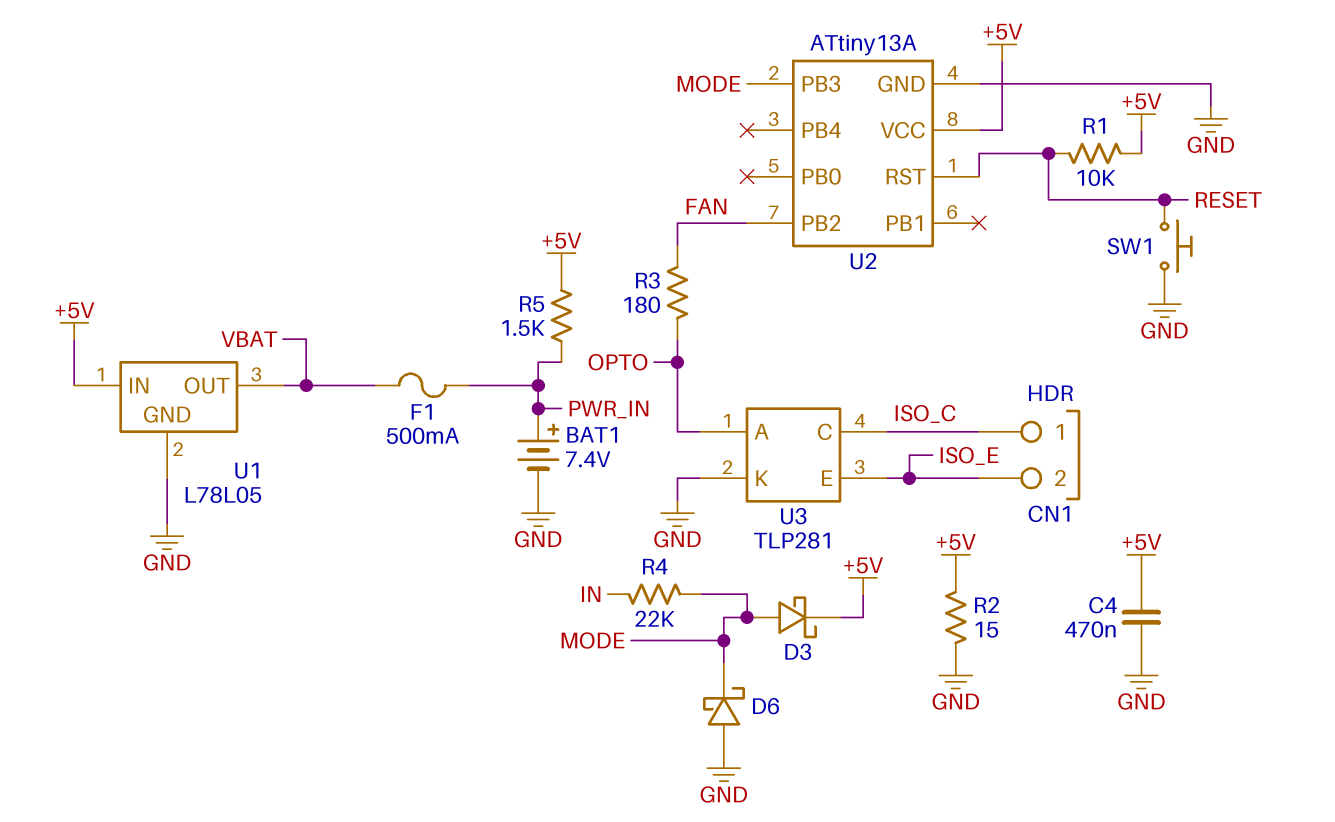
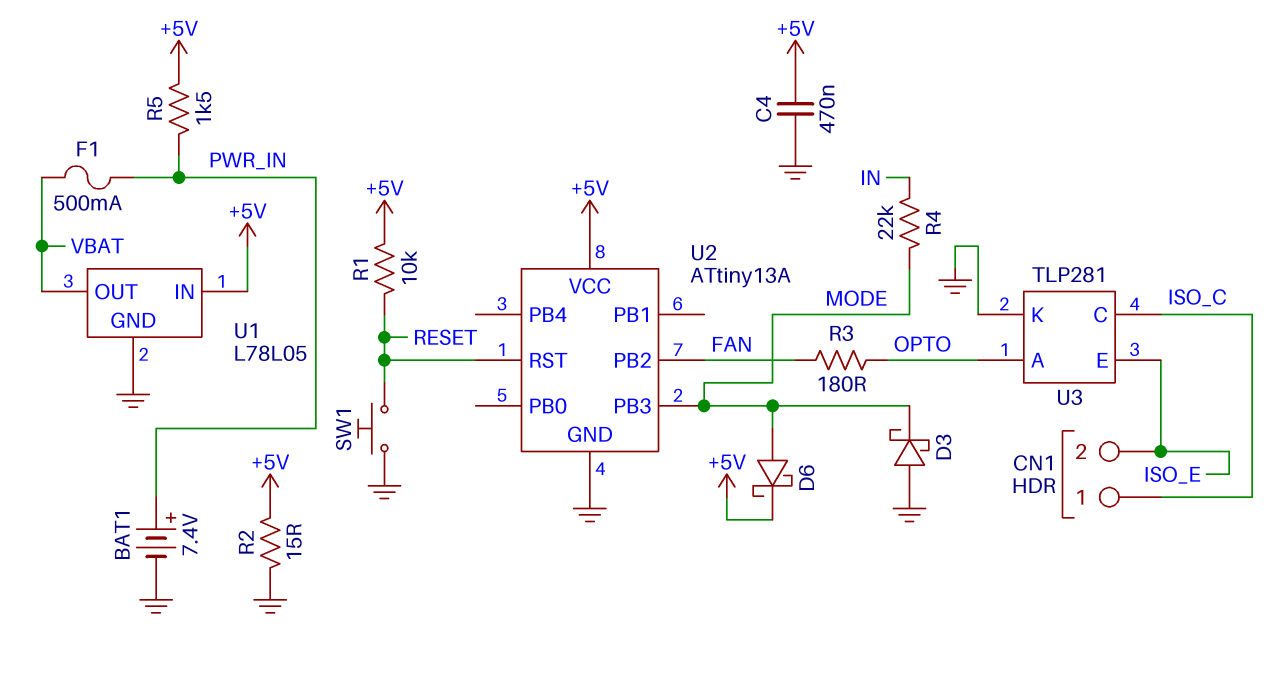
D3: schottky (A MODE, K +5V) -> schottky (A GND, K MODE)
D6: schottky (A GND, K MODE) -> schottky (A MODE, K +5V)

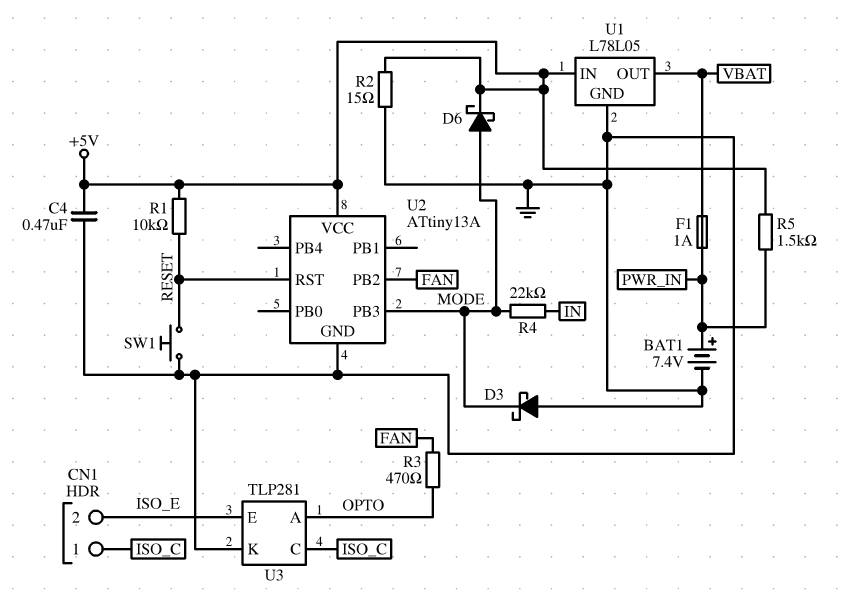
F1: 500mA (PWR_IN, VBAT) -> 1A (PWR_IN, VBAT)
R3: 180 (FAN, OPTO) -> 470 (FAN, OPTO)

